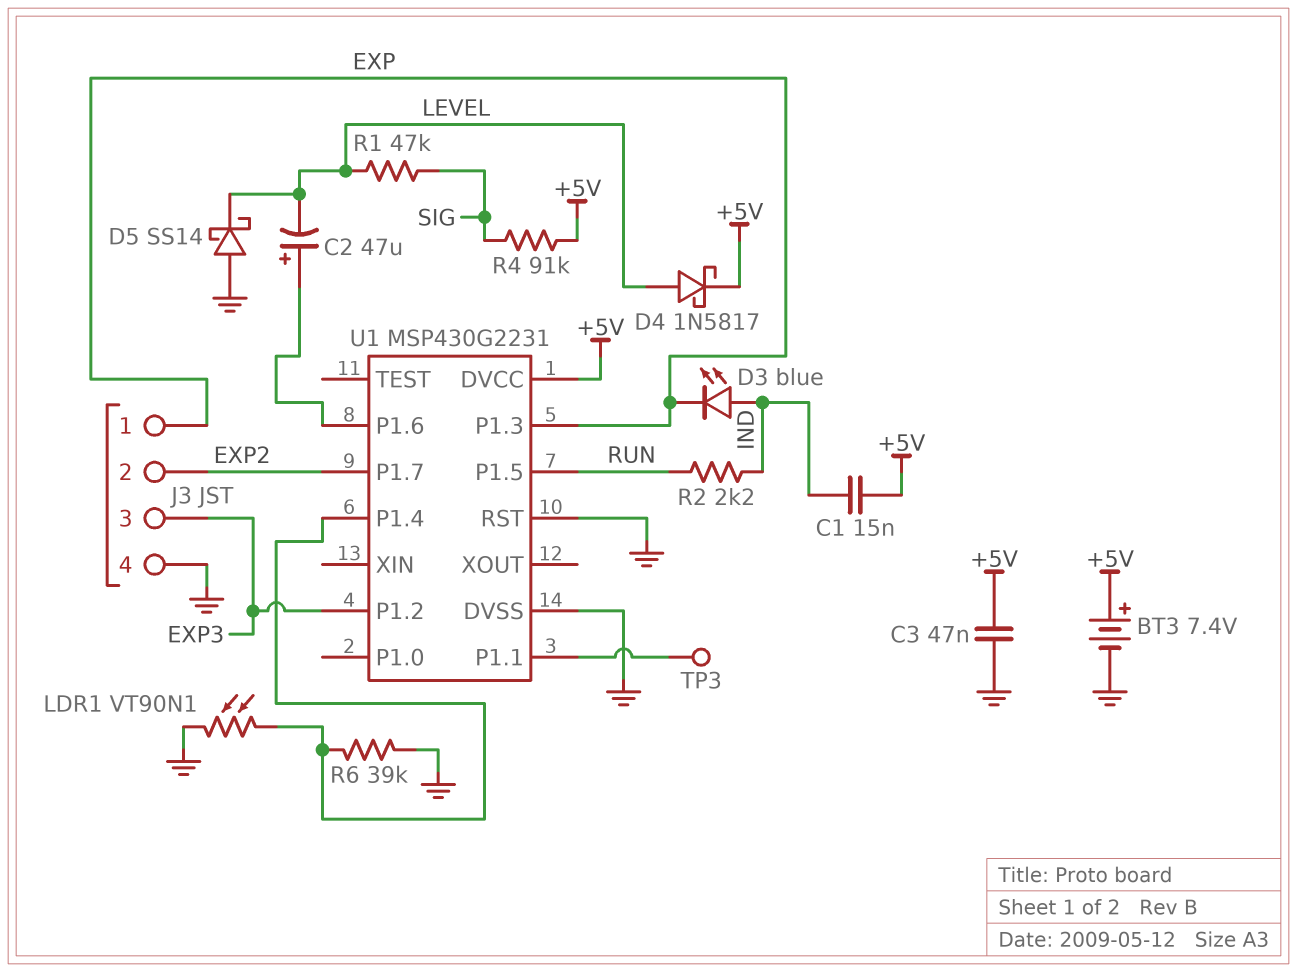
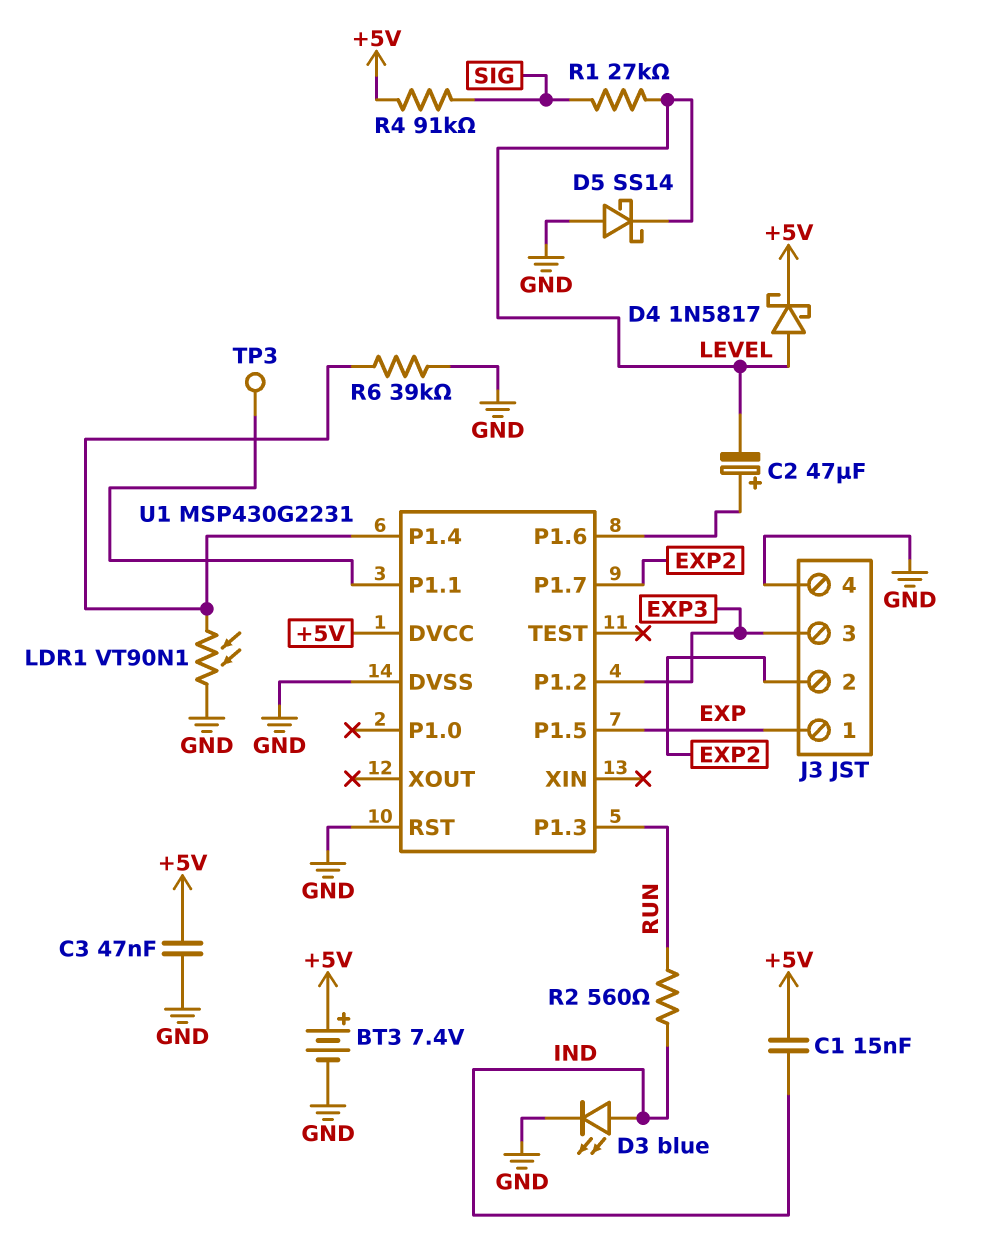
D3: LED blue (A IND, K EXP) -> LED blue (A IND, K GND)
R1: 47k (LEVEL, SIG) -> 27k (LEVEL, SIG)
R2: 2.2k (IND, RUN) -> 560 (IND, RUN)
U1 pin P1.3: EXP -> RUN
U1 pin P1.5: RUN -> EXP

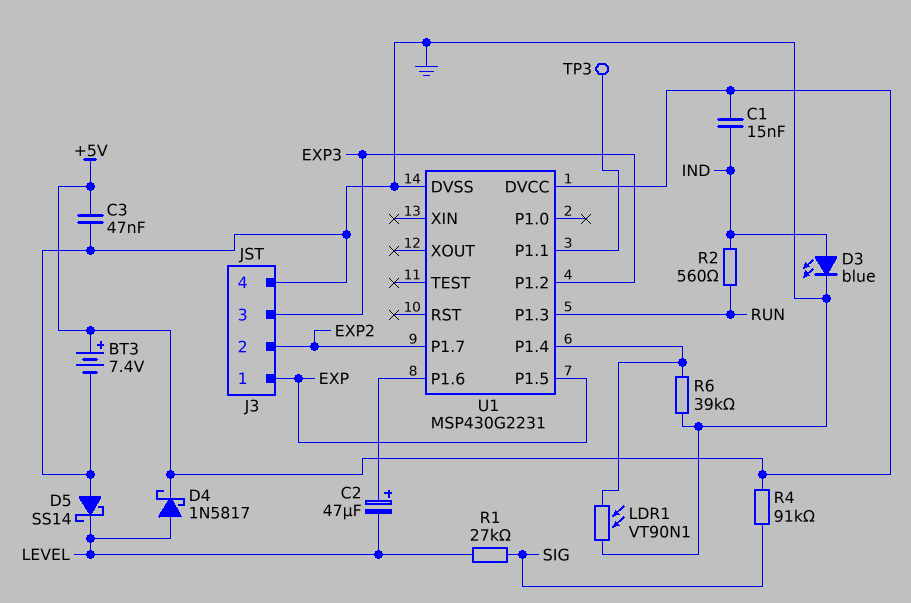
U1 pin RST: GND -> none

